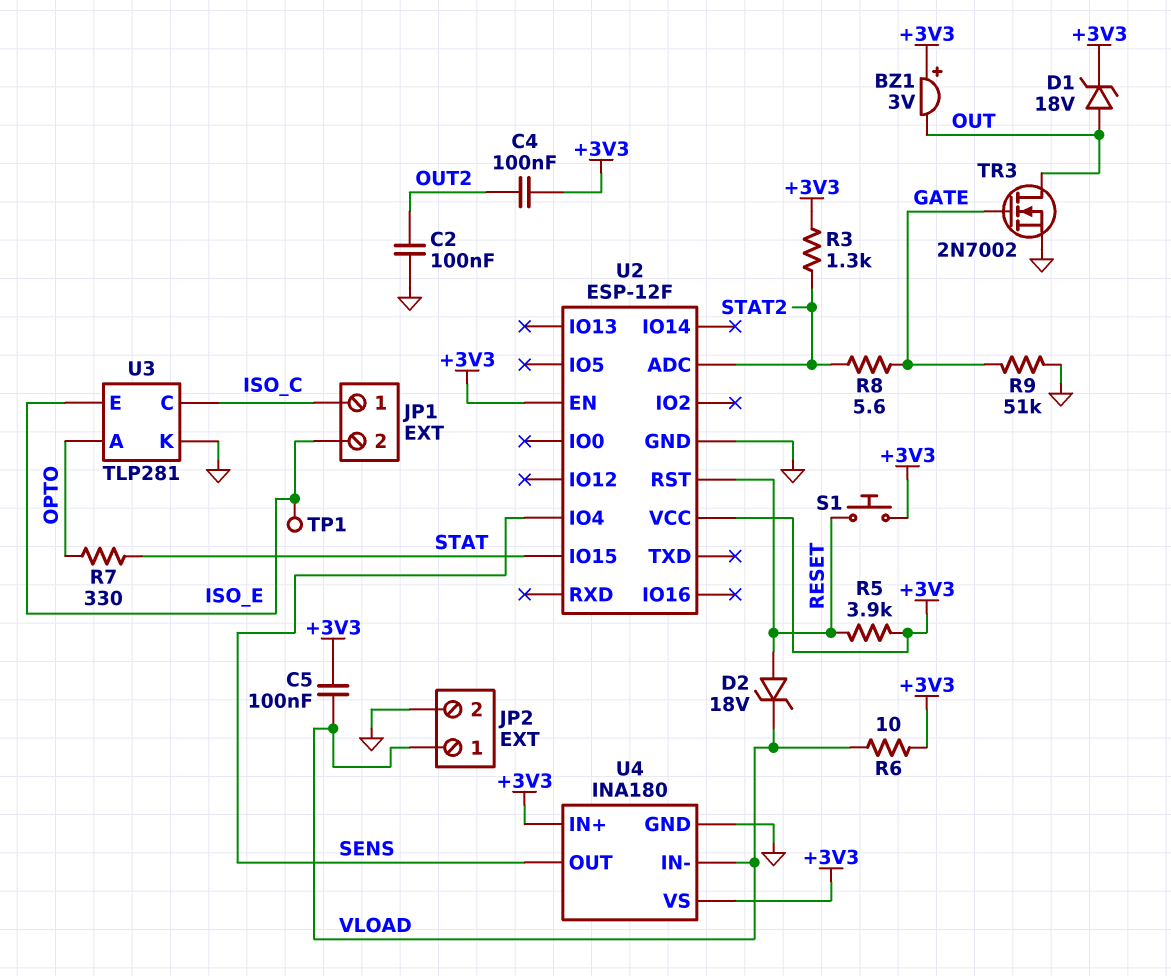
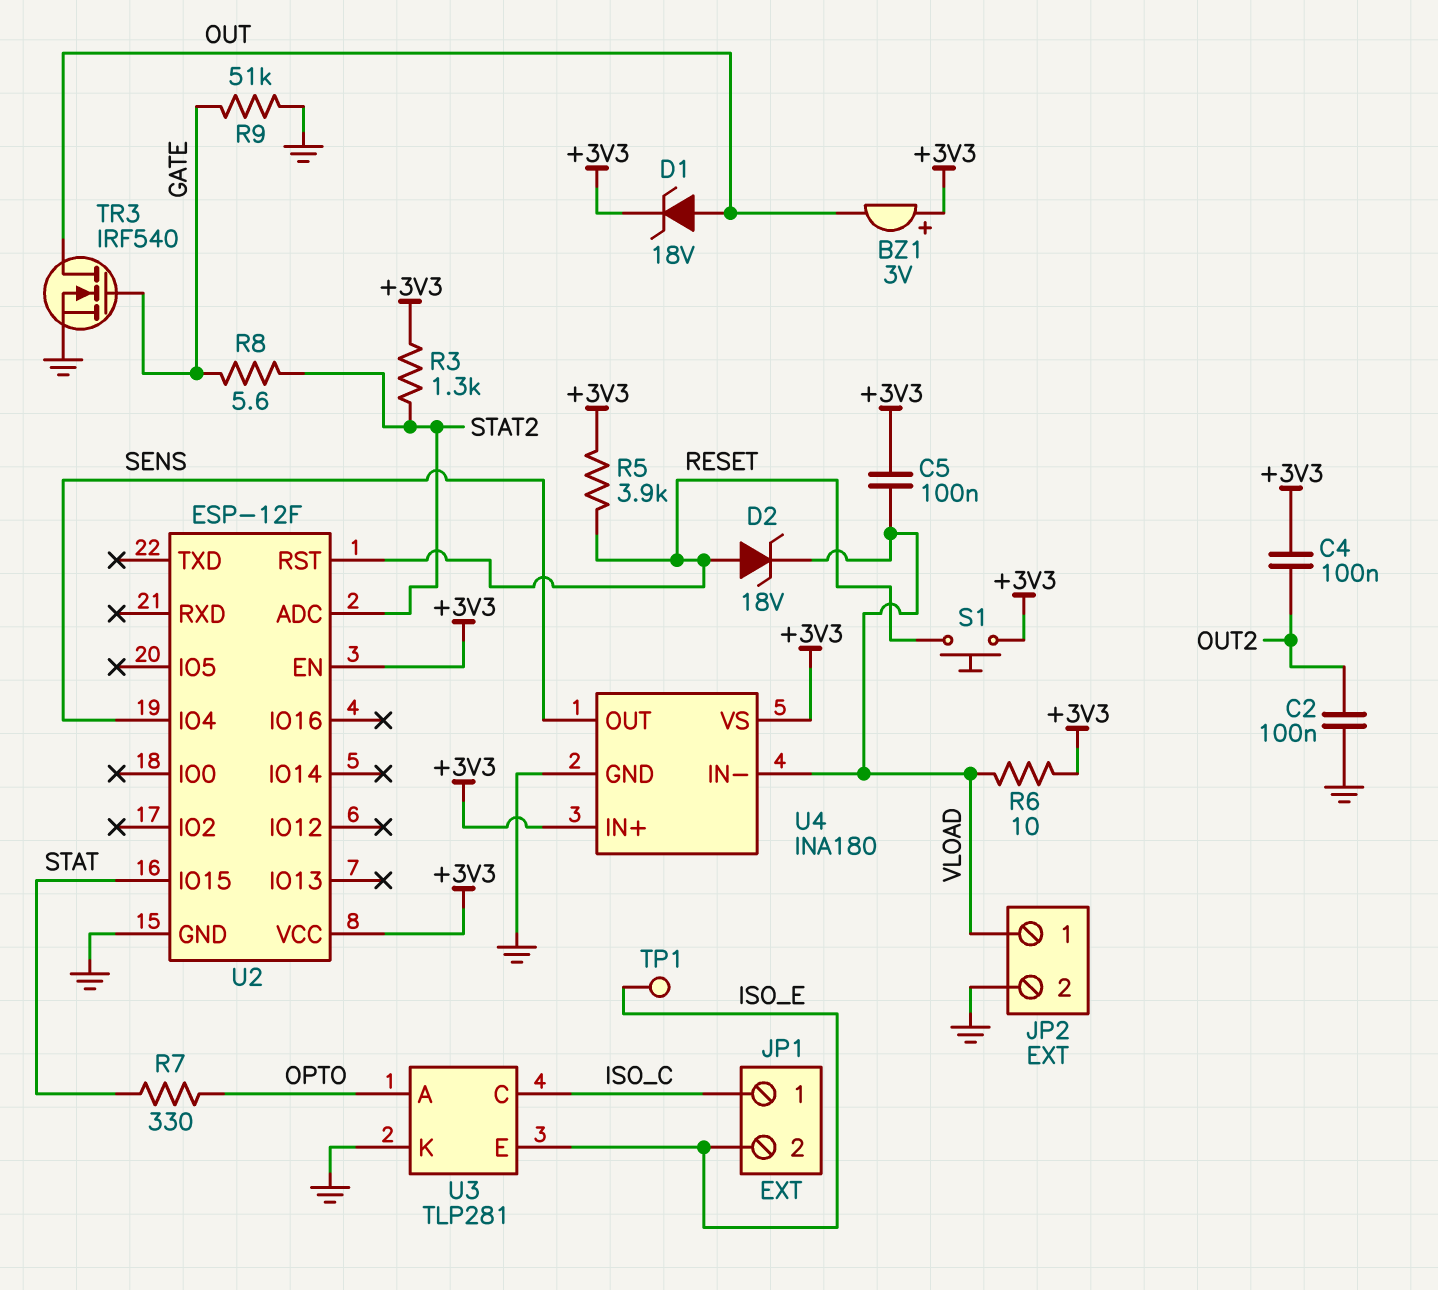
TR3: NMOS 2N7002 (G GATE, D OUT, S GND) -> NMOS IRF540 (G GATE, D OUT, S GND)

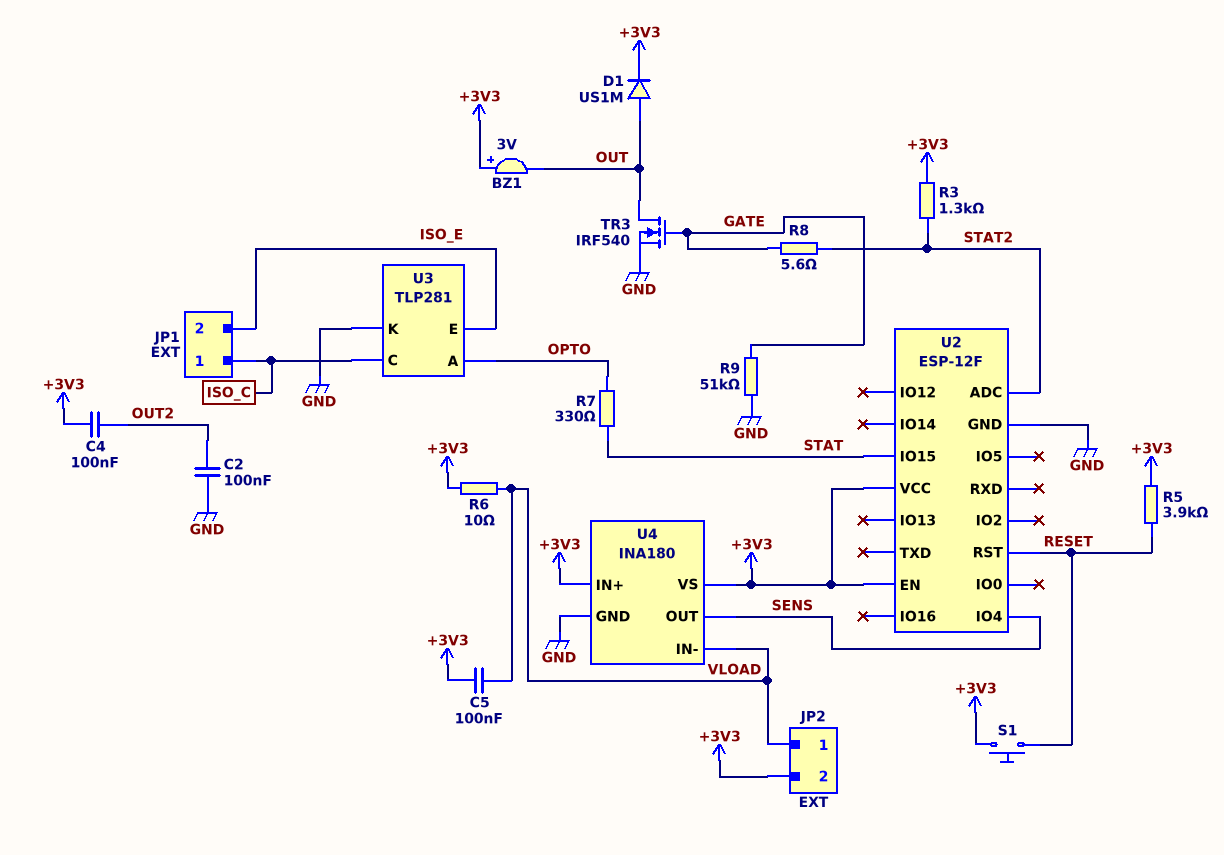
D1: zener 18V (A OUT, K +3V3) -> diode US1M (A OUT, K +3V3)
D2: zener 18V (A RESET, K VLOAD) -> none
JP2 pin 2: GND -> +3V3
TP1: test point (ISO_E) -> none

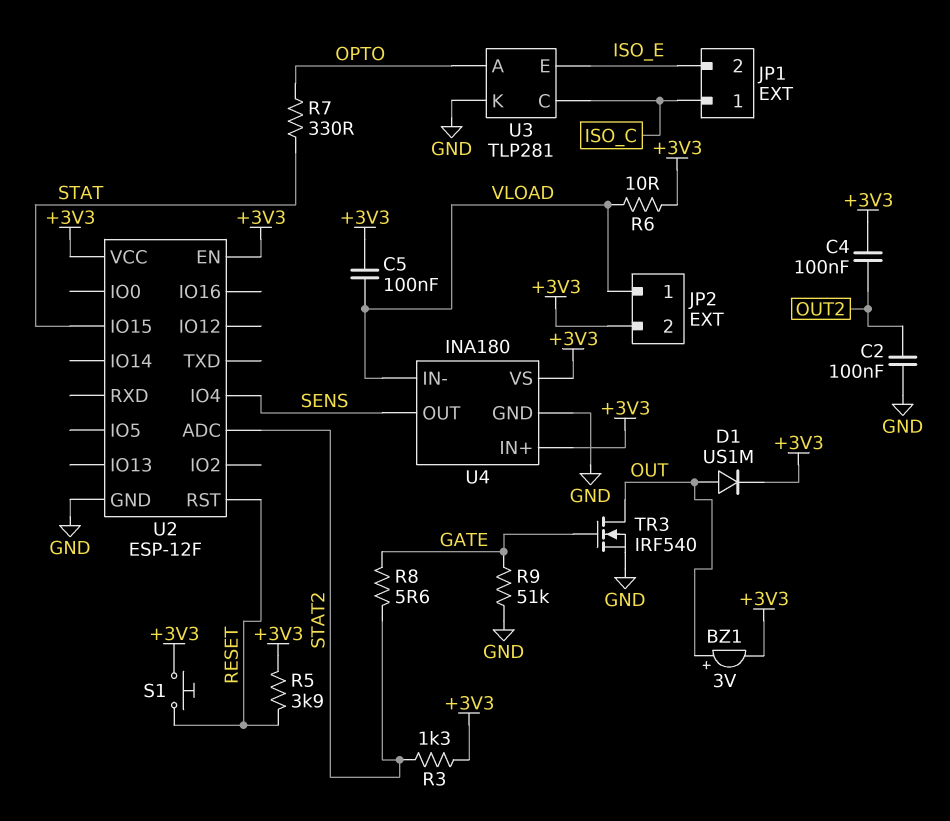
BZ1: buzzer 3V (plus +3V3, minus OUT) -> buzzer 3V (plus OUT, minus +3V3)

